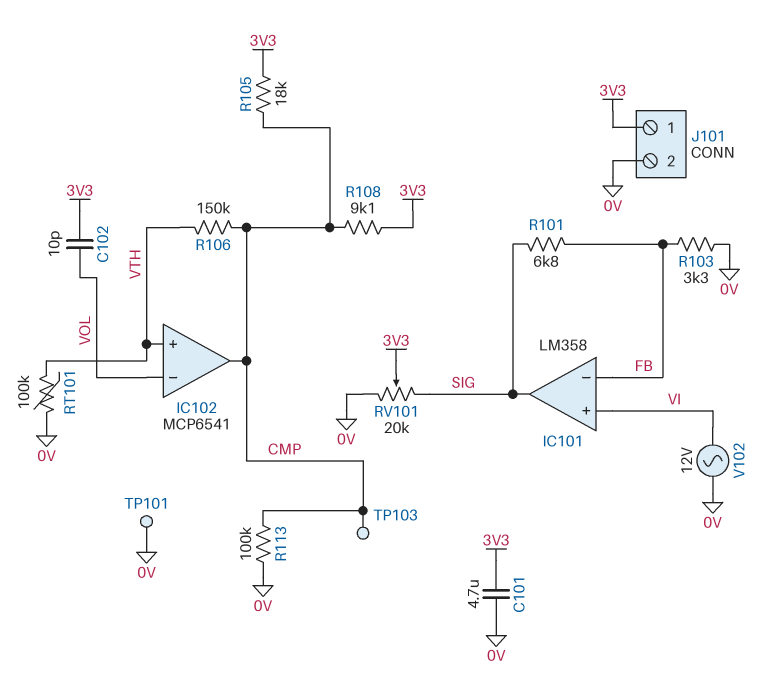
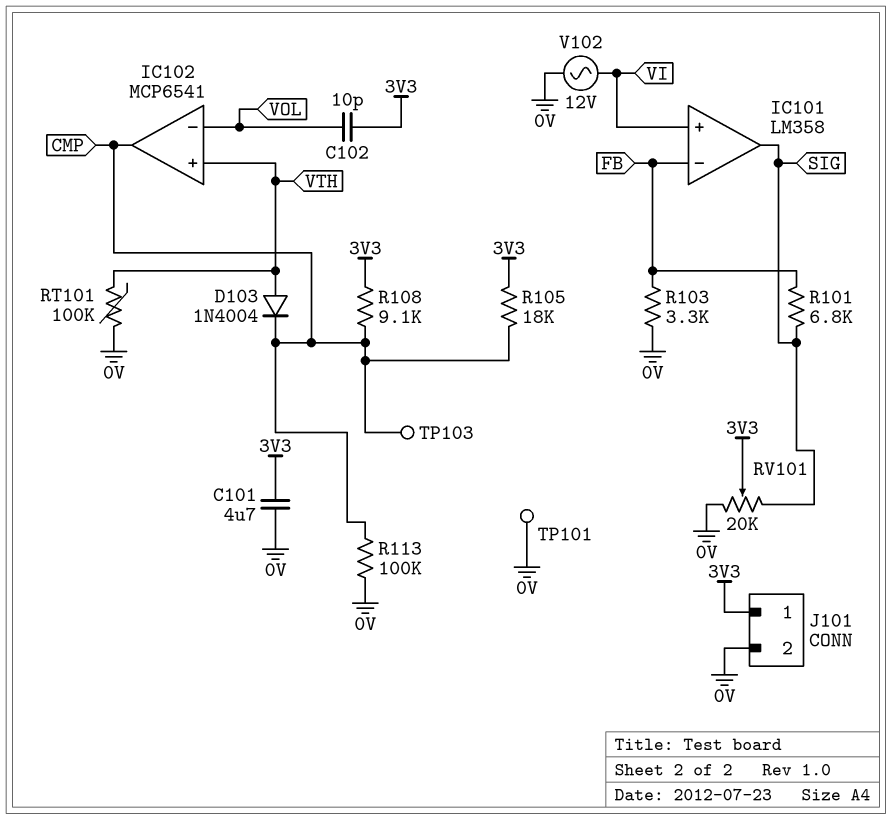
D103: none -> diode 1N4004 (A VTH, K CMP)
R106: 150k (CMP, VTH) -> none

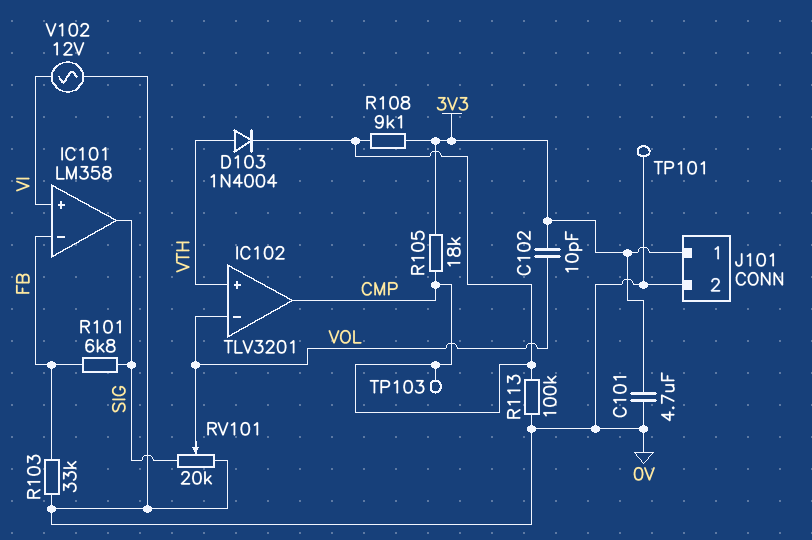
IC102: MCP6541 -> TLV3201
R103: 3.3k (0V, FB) -> 33k (0V, FB)
RT101: 100k (0V, VTH) -> none
RV101: 20k (0V, SIG, wiper 3V3) -> 20k (0V, SIG, wiper VOL)

